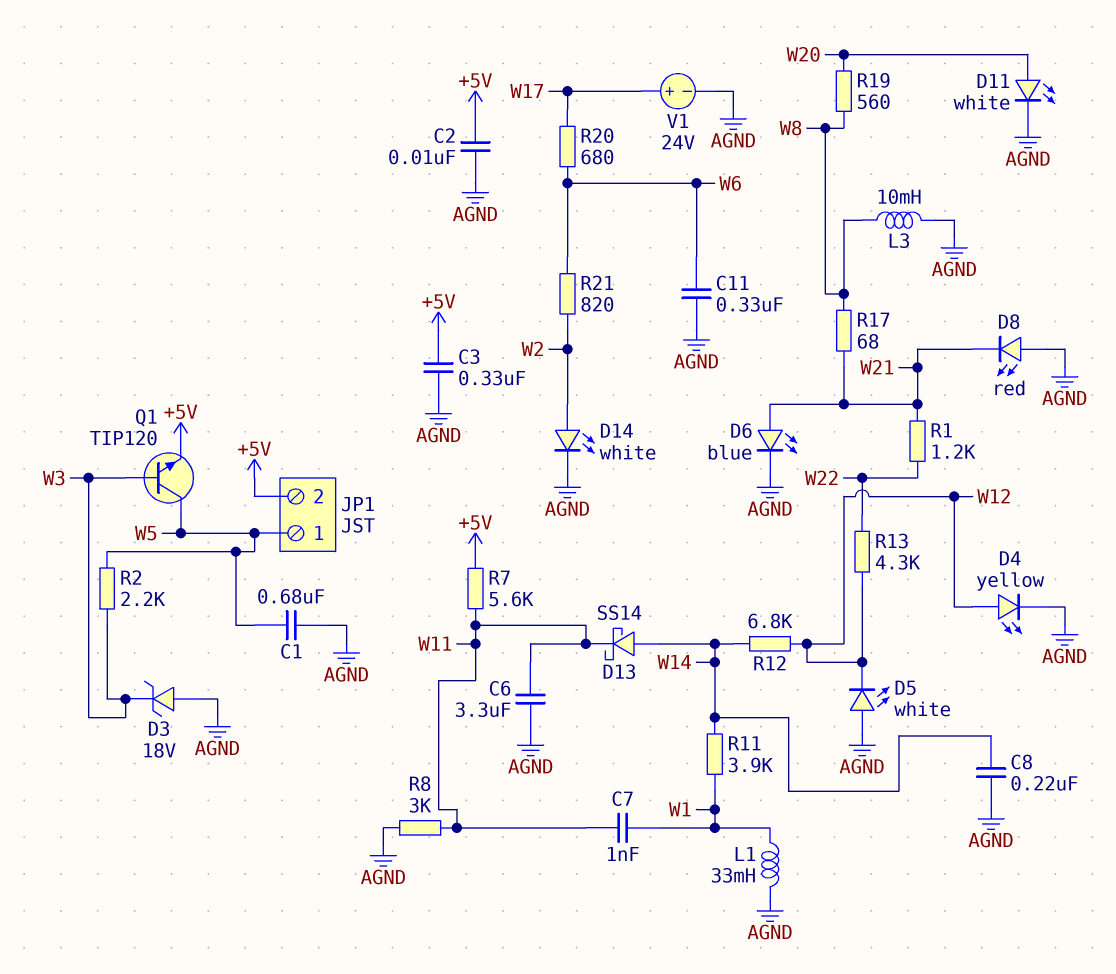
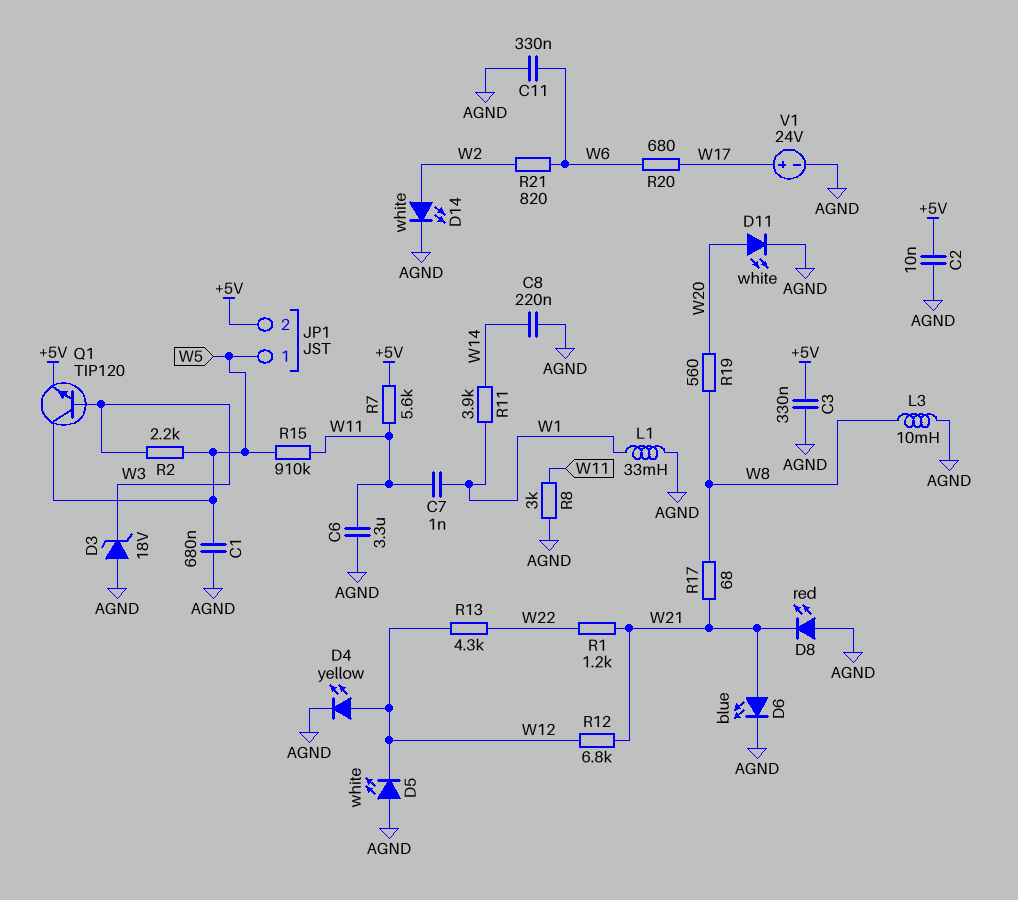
D13: schottky SS14 (A W14, K W11) -> none
R12: 6.8k (W12, W14) -> 6.8k (W12, W21)
R15: none -> 910k (W5, W11)

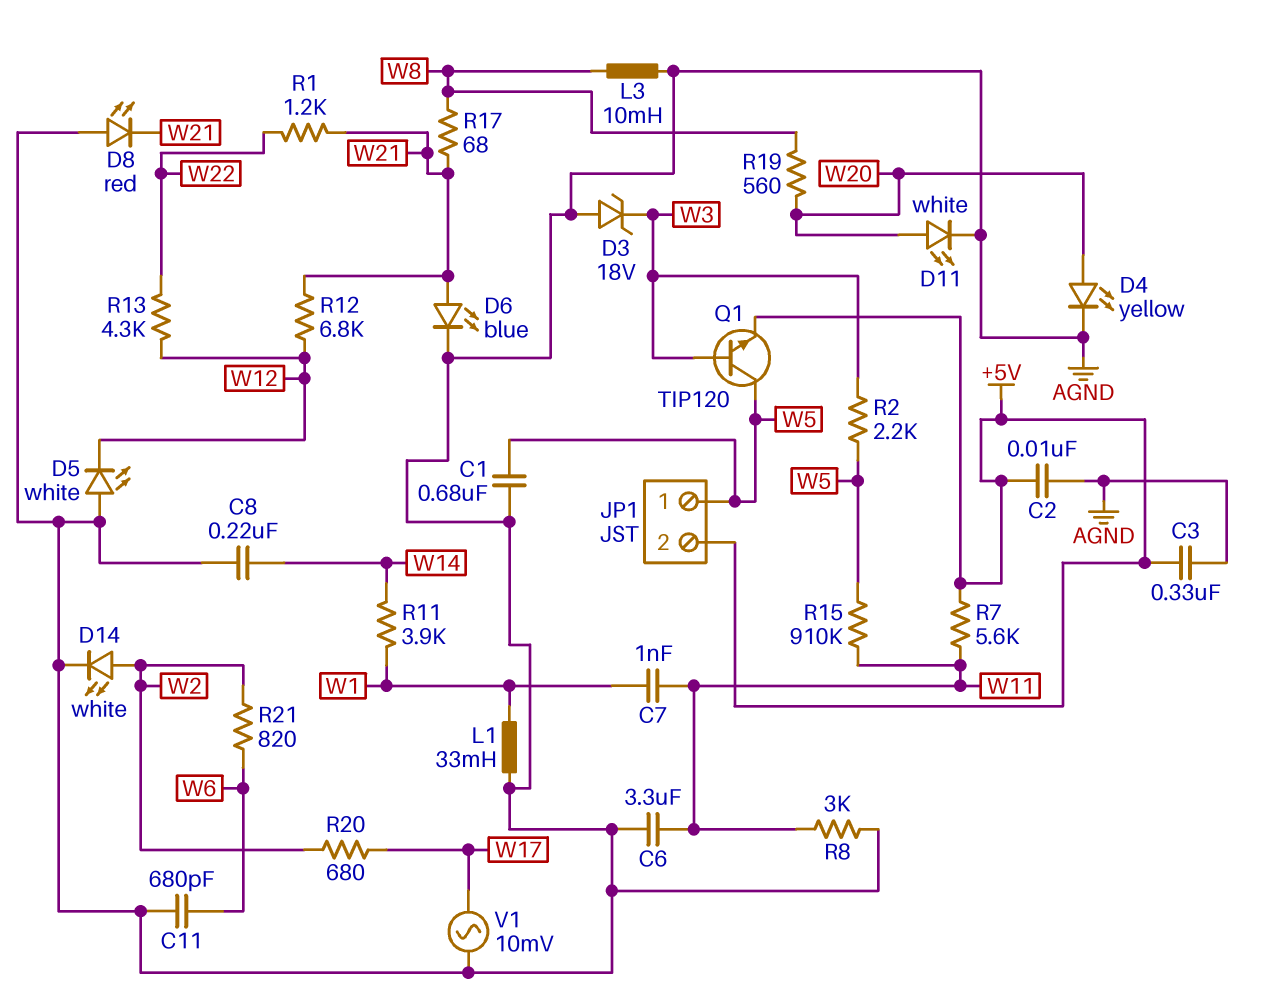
C11: 330nF (AGND, W6) -> 680pF (AGND, W6)
D4: LED yellow (A W12, K AGND) -> LED yellow (A W20, K AGND)
R20: 680 (W6, W17) -> 680 (W2, W17)
V1: 24V (plus W17, minus AGND) -> AC 10mV (AGND, W17)

